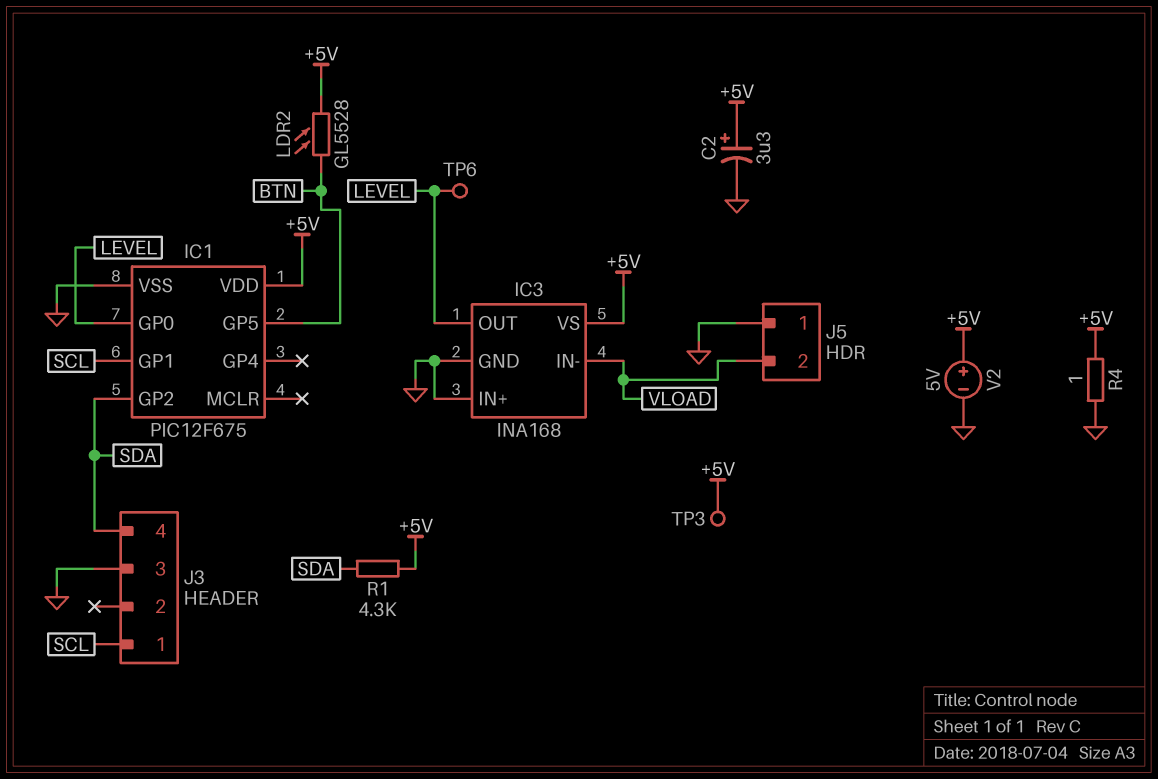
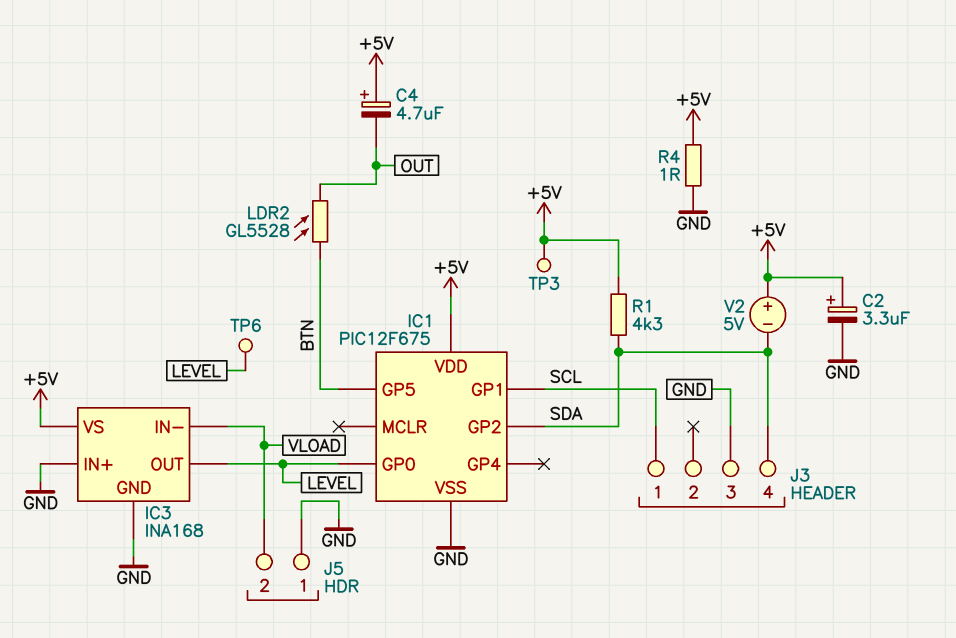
C4: none -> 4.7uF (plus +5V, minus OUT)
LDR2: GL5528 (+5V, BTN) -> GL5528 (BTN, OUT)
V2: 5V (plus +5V, minus GND) -> 5V (plus +5V, minus SDA)

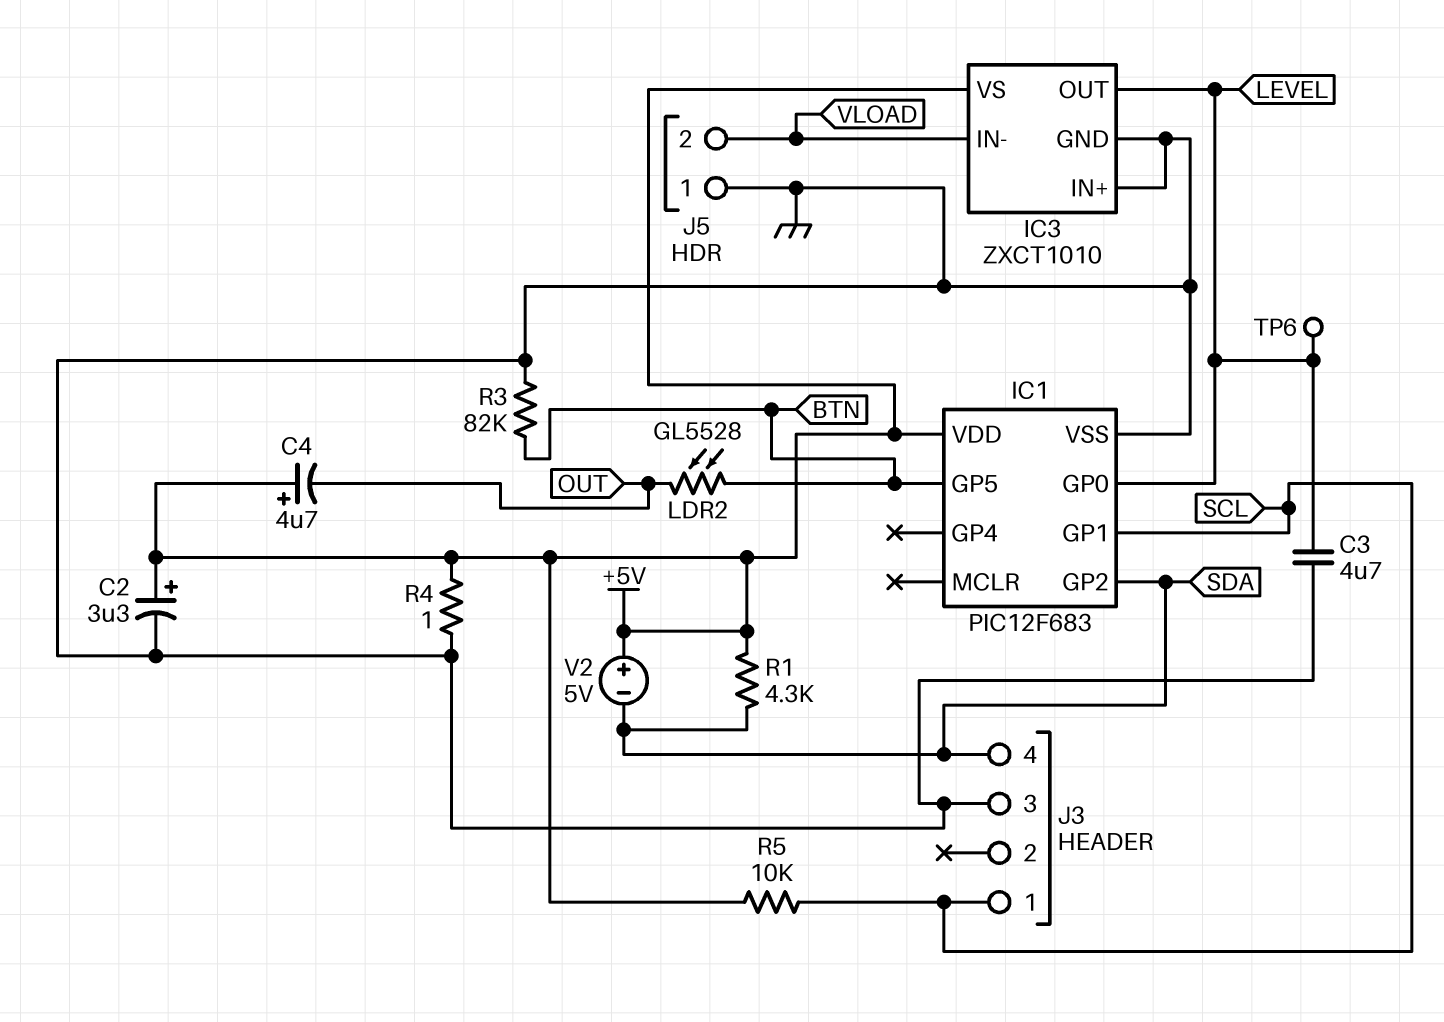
C3: none -> 4.7uF (GND, LEVEL)
IC1: PIC12F675 -> PIC12F683
IC3: INA168 -> ZXCT1010
R3: none -> 82k (BTN, GND)
R5: none -> 10k (+5V, SCL)
TP3: test point (+5V) -> none

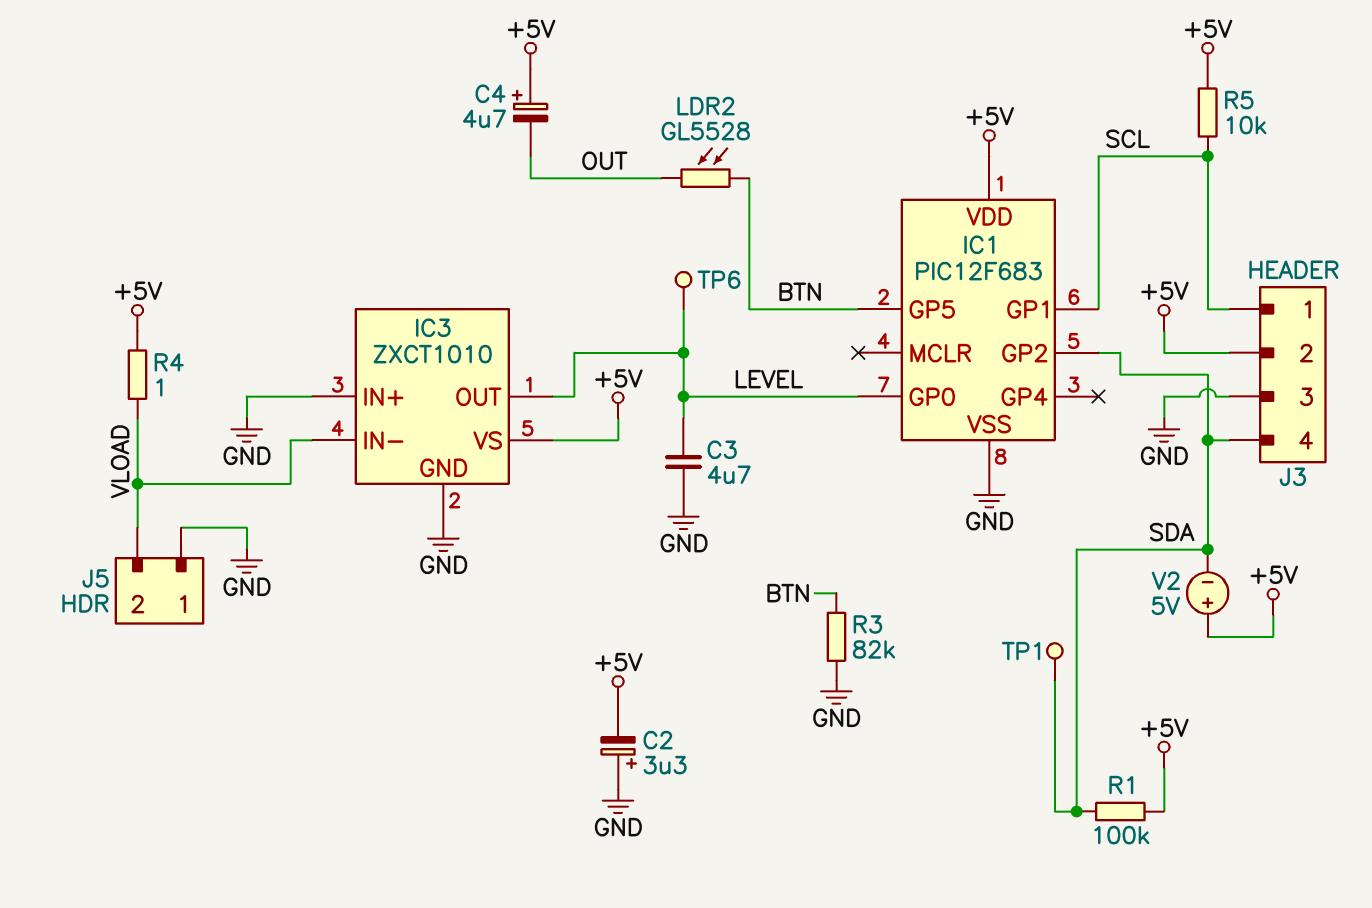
C2: 3.3uF (plus +5V, minus GND) -> 3.3uF (plus GND, minus +5V)
J3 pin 2: none -> +5V
R1: 4.3k (+5V, SDA) -> 100k (+5V, SDA)
R4: 1 (+5V, GND) -> 1 (+5V, VLOAD)
TP1: none -> test point (SDA)

